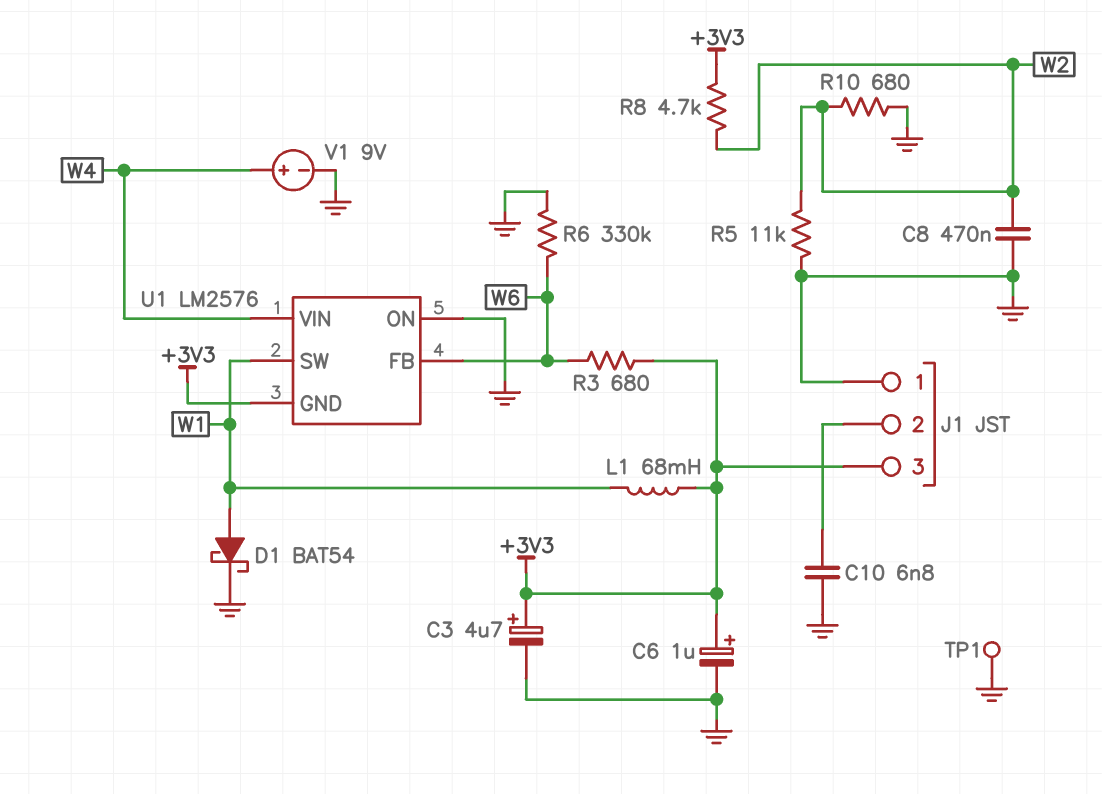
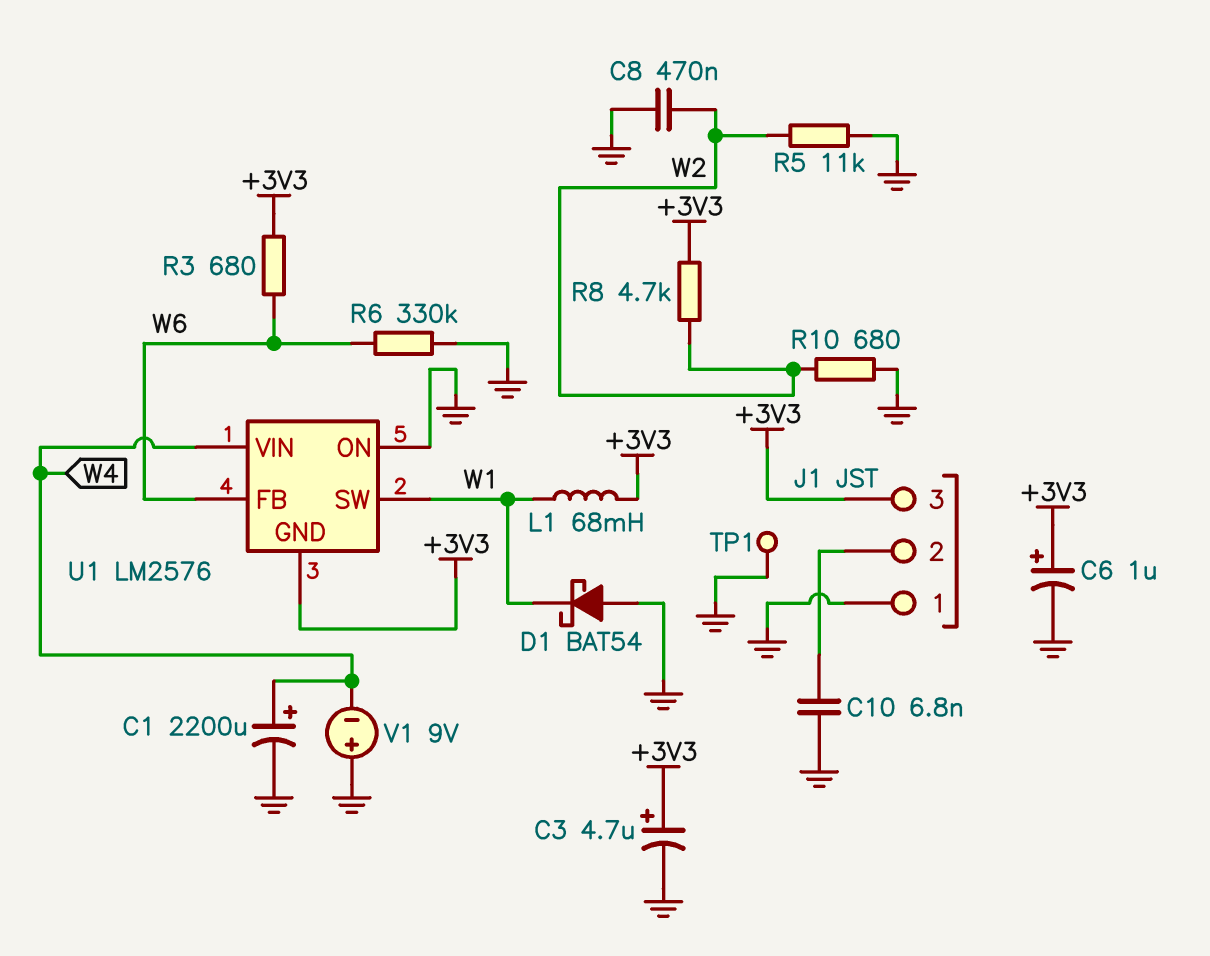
C1: none -> 2200uF (plus W4, minus GND)
D1: schottky BAT54 (A W1, K GND) -> schottky BAT54 (A GND, K W1)
V1: 9V (plus W4, minus GND) -> 9V (plus GND, minus W4)

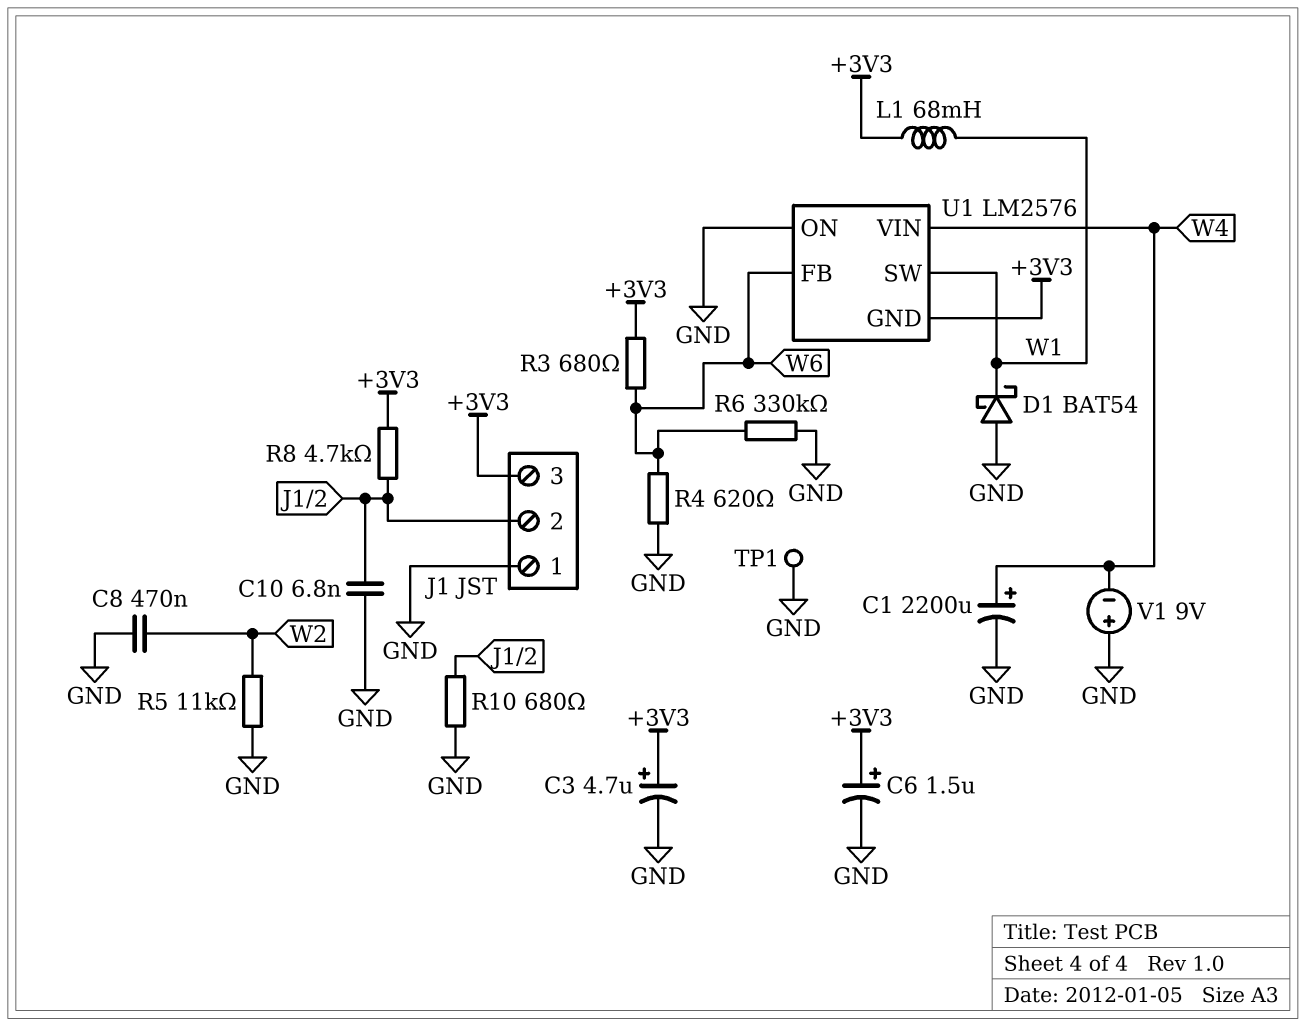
C6: 1uF (plus +3V3, minus GND) -> 1.5uF (plus +3V3, minus GND)
R4: none -> 620 (GND, W6)
R8: 4.7k (+3V3, W2) -> 4.7k (+3V3, J1/2)
R10: 680 (GND, W2) -> 680 (GND, J1/2)

